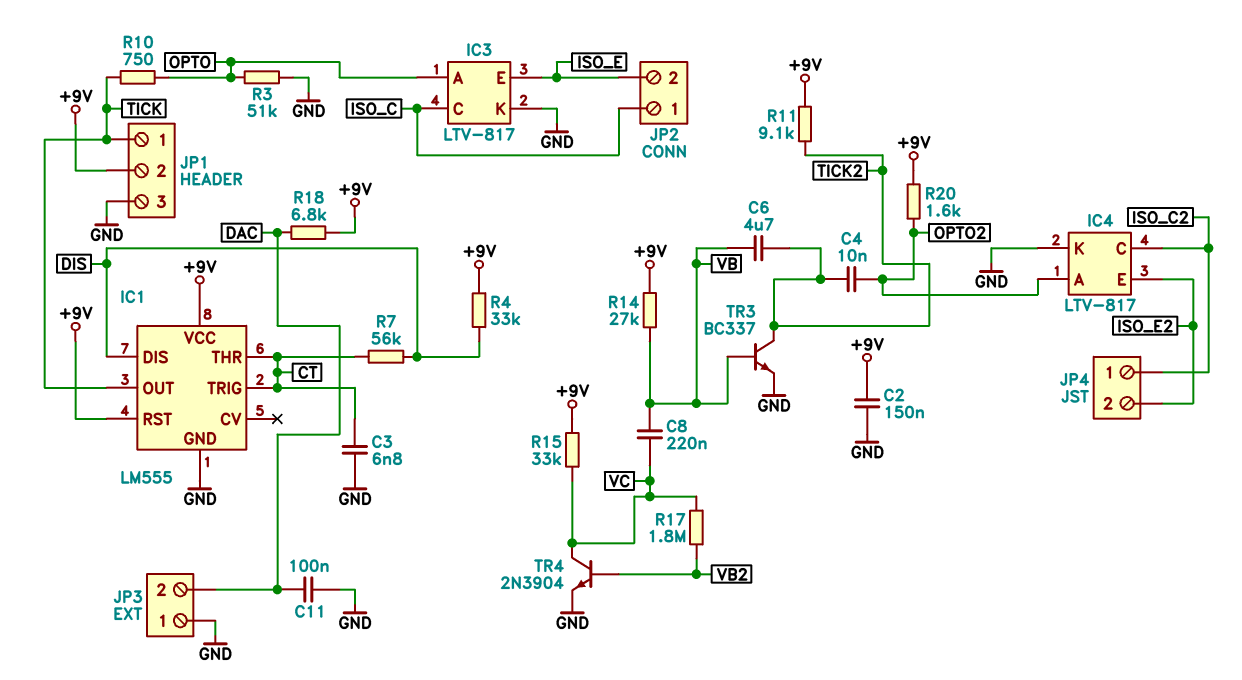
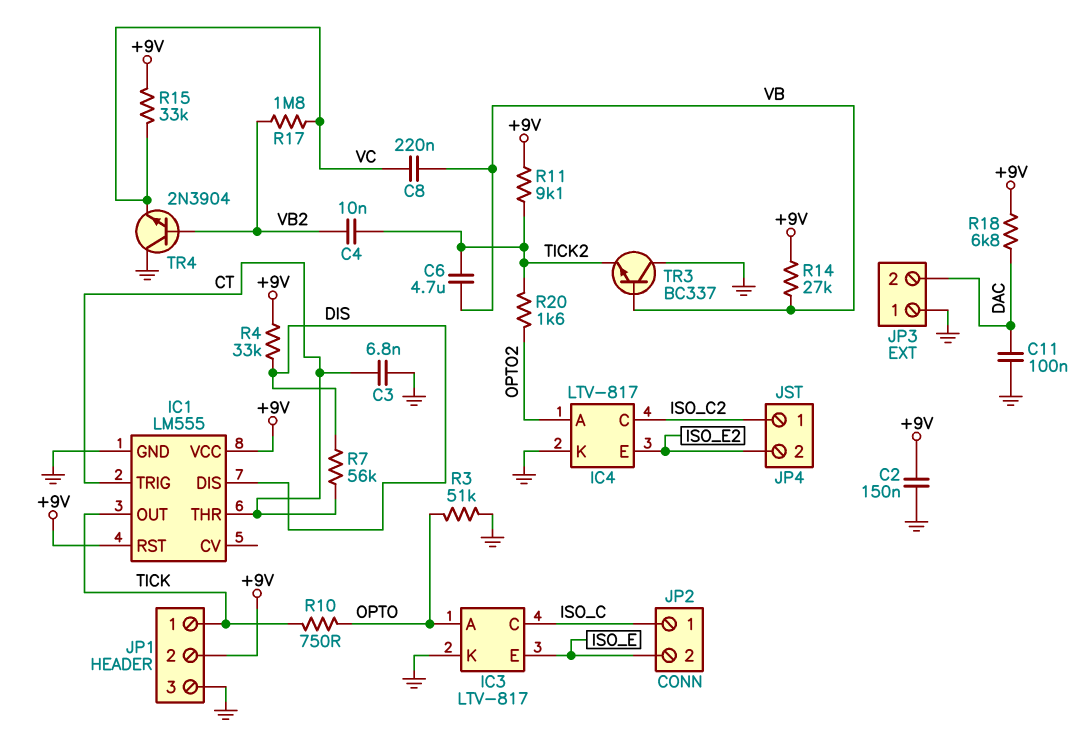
C4: 10nF (OPTO2, TICK2) -> 10nF (TICK2, VB2)
R20: 1.6k (+9V, OPTO2) -> 1.6k (OPTO2, TICK2)
TR3: NPN BC337 (B VB, C TICK2, E GND) -> NPN BC337 (B VB, C GND, E TICK2)
TR4: NPN 2N3904 (B VB2, C VC, E GND) -> NPN 2N3904 (B VB2, C GND, E VC)

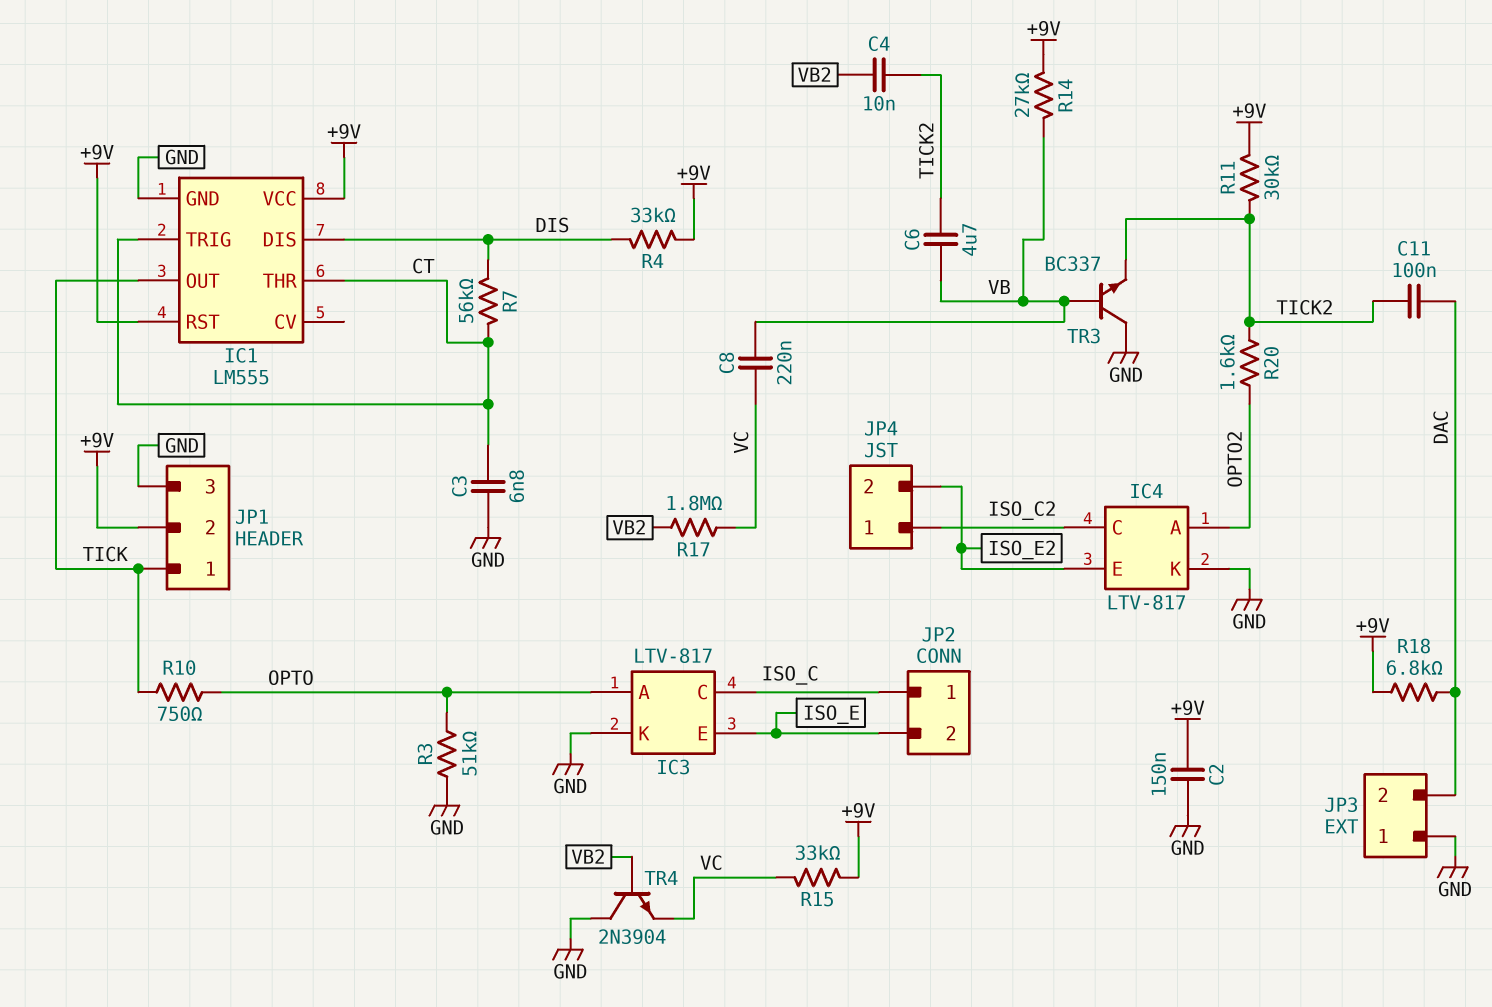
C11: 100nF (DAC, GND) -> 100nF (DAC, TICK2)
R11: 9.1k (+9V, TICK2) -> 30k (+9V, TICK2)

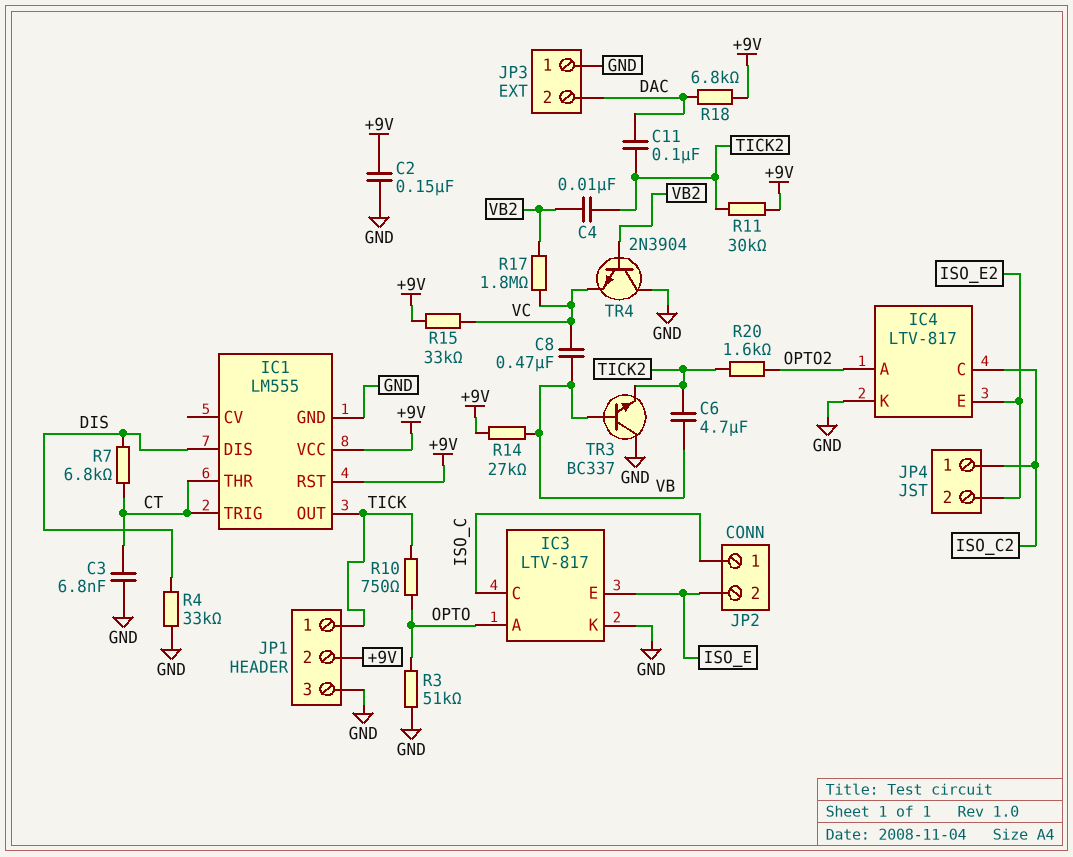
C8: 220nF (VB, VC) -> 470nF (VB, VC)
R4: 33k (+9V, DIS) -> 33k (DIS, GND)
R7: 56k (CT, DIS) -> 6.8k (CT, DIS)

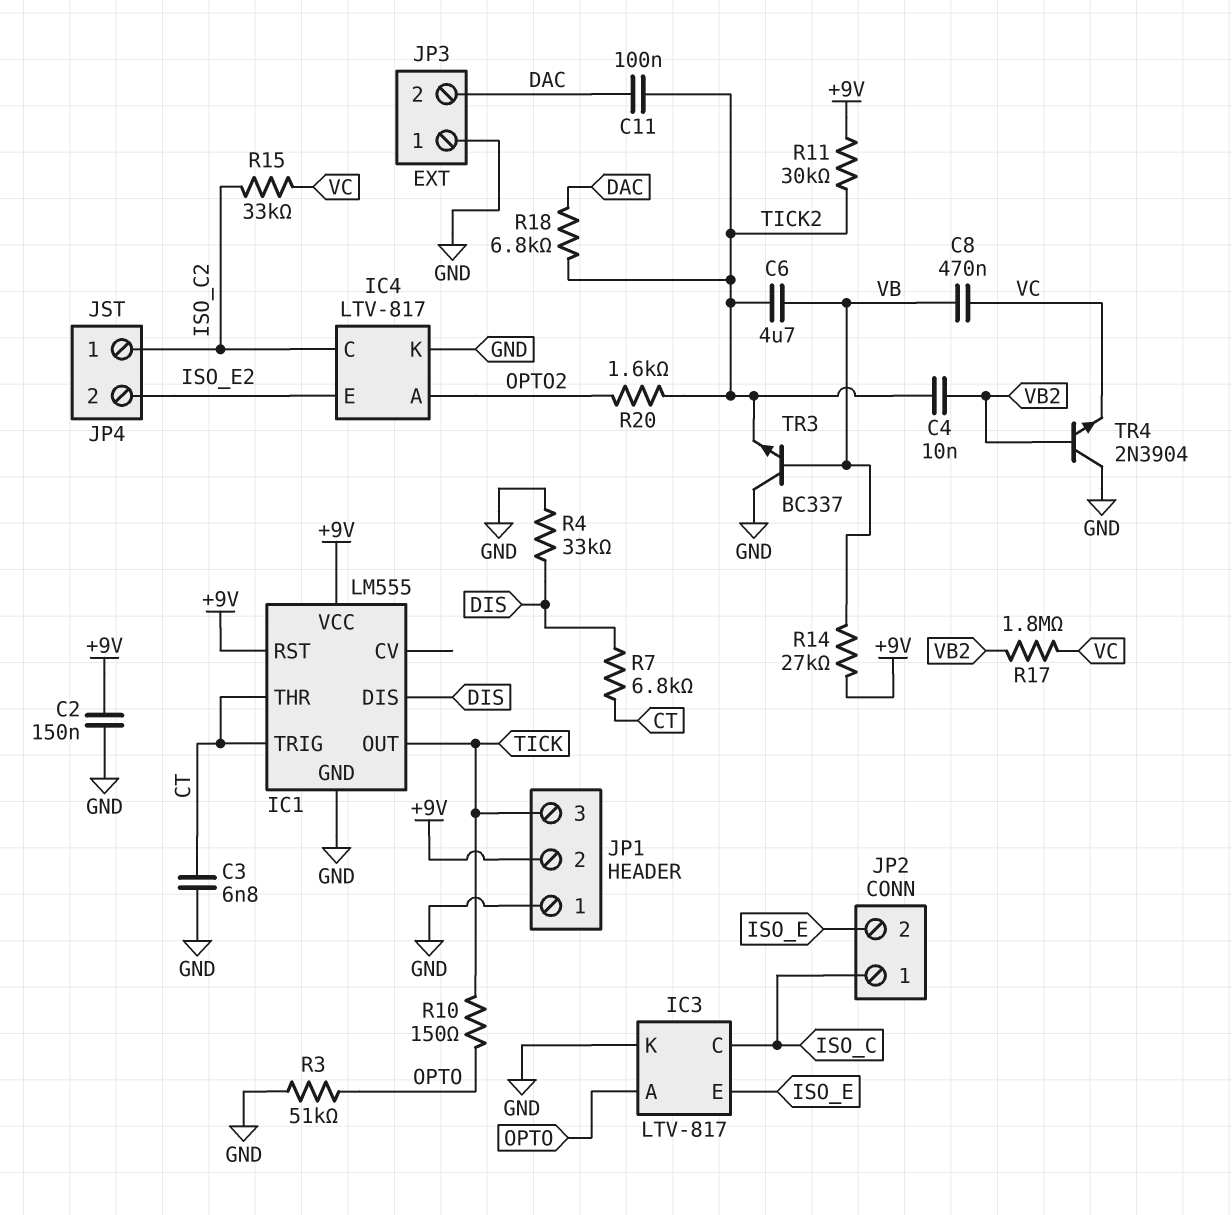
JP1 pin 1: TICK -> GND
JP1 pin 3: GND -> TICK
R10: 750 (OPTO, TICK) -> 150 (OPTO, TICK)
R15: 33k (+9V, VC) -> 33k (ISO_C2, VC)
R18: 6.8k (+9V, DAC) -> 6.8k (DAC, TICK2)

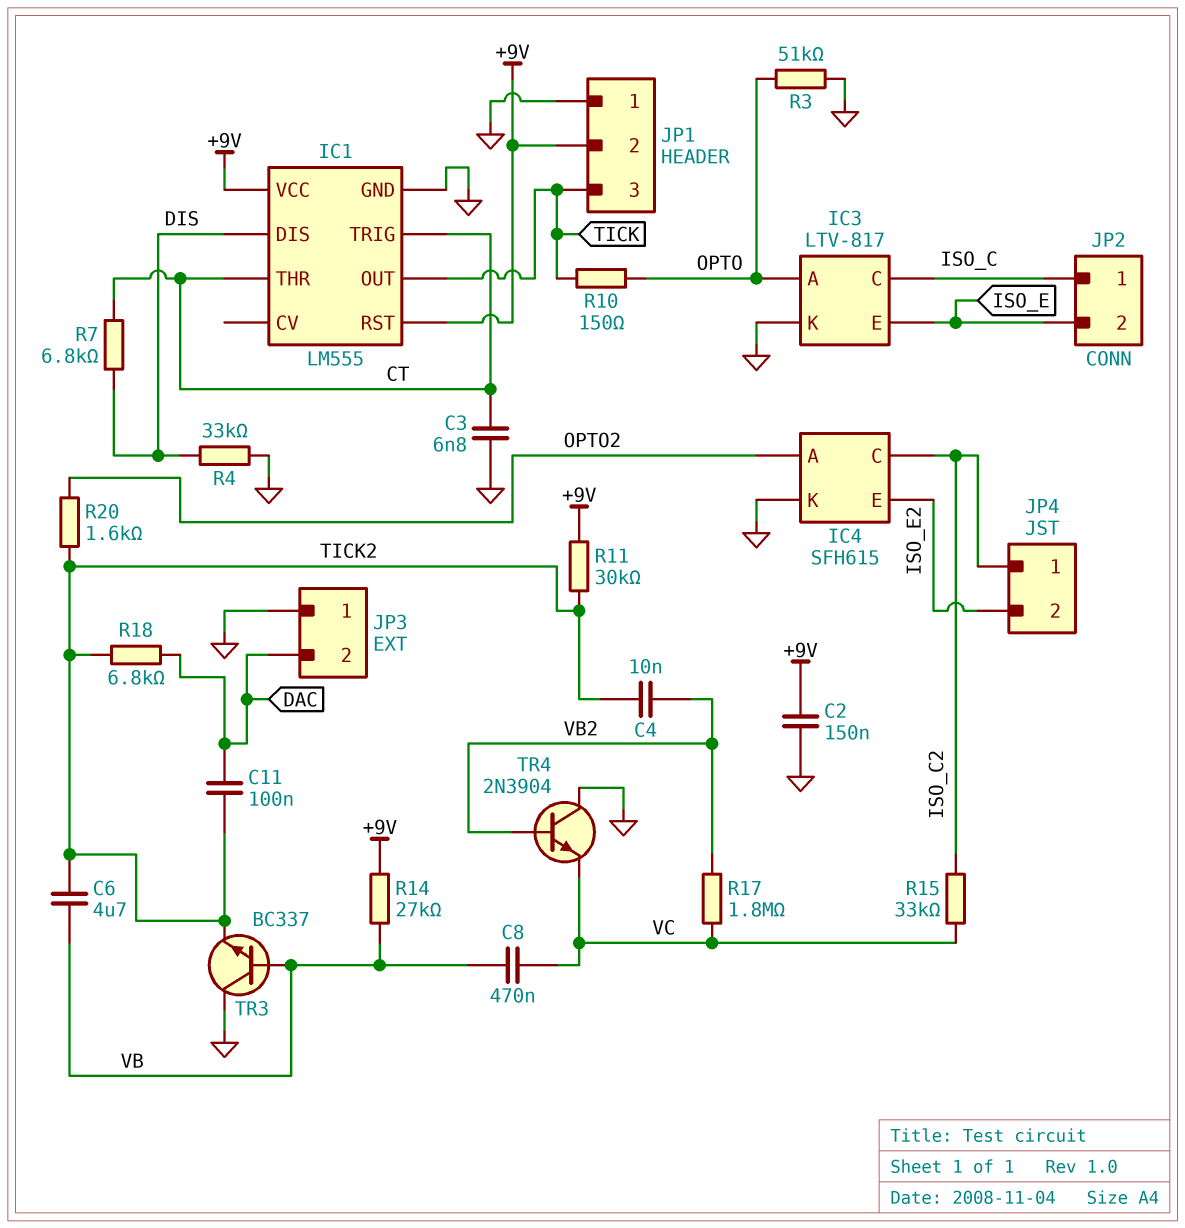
IC4: LTV-817 -> SFH615

